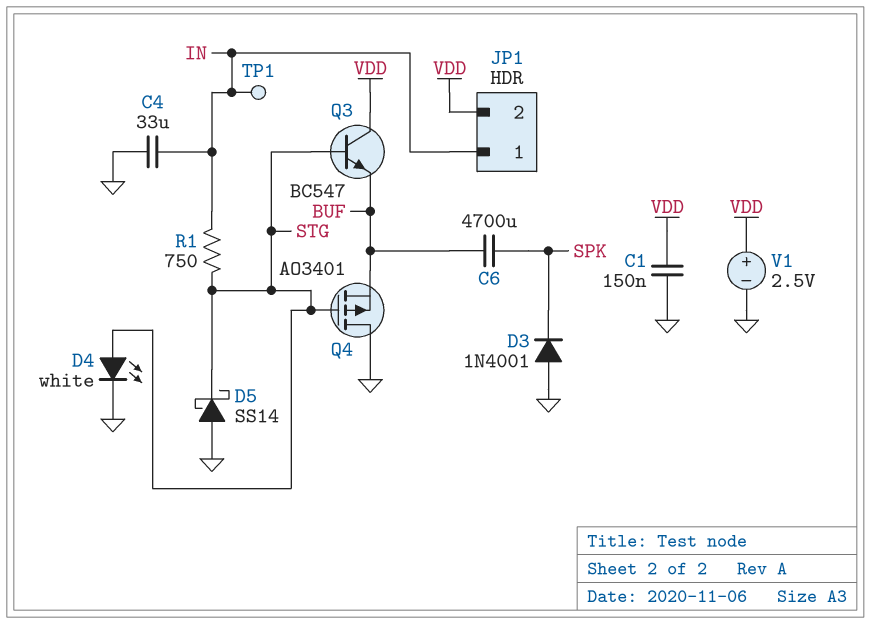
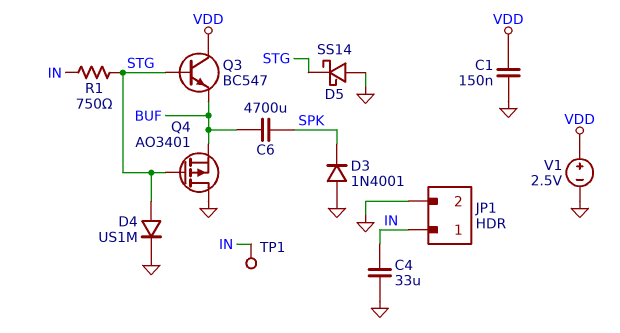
D4: LED white (A STG, K GND) -> diode US1M (A STG, K GND)
JP1 pin 2: VDD -> GND

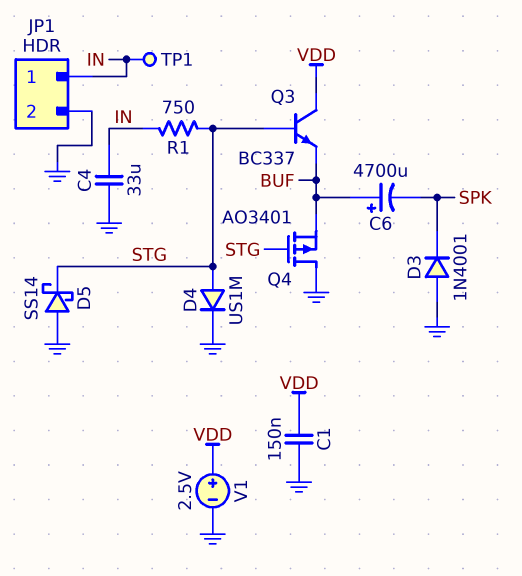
C6: 4700uF (BUF, SPK) -> 4700uF (plus BUF, minus SPK)
Q3: NPN BC547 (B STG, C VDD, E BUF) -> NPN BC337 (B STG, C VDD, E BUF)

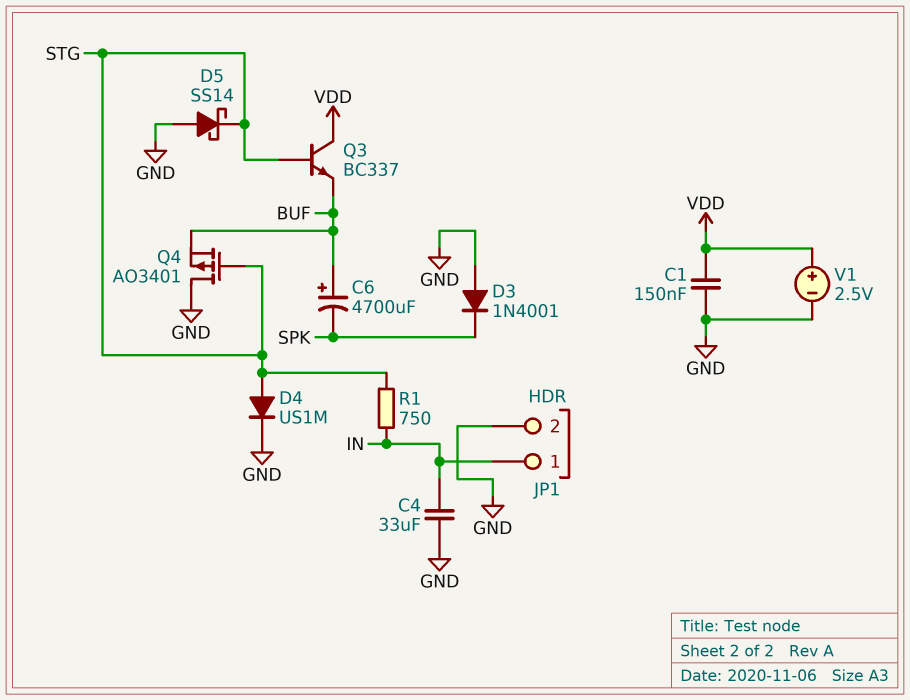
TP1: test point (IN) -> none

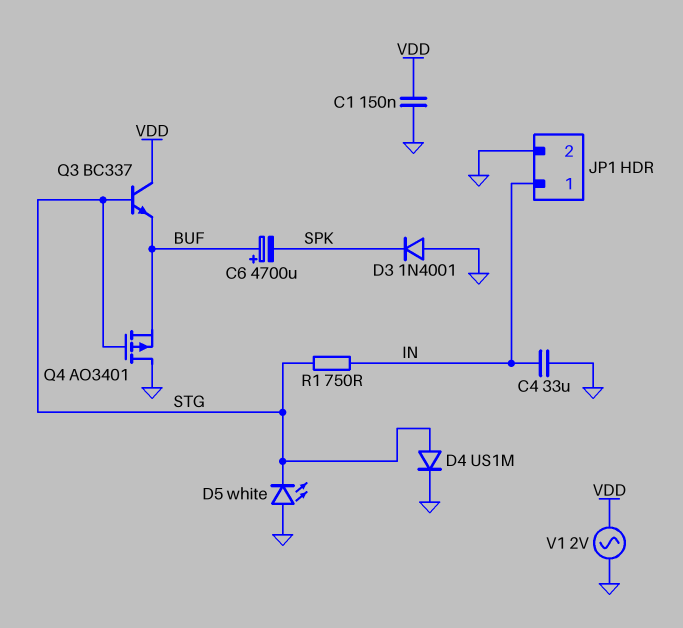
D5: schottky SS14 (A GND, K STG) -> LED white (A GND, K STG)
V1: 2.5V (plus VDD, minus GND) -> AC 2V (GND, VDD)

